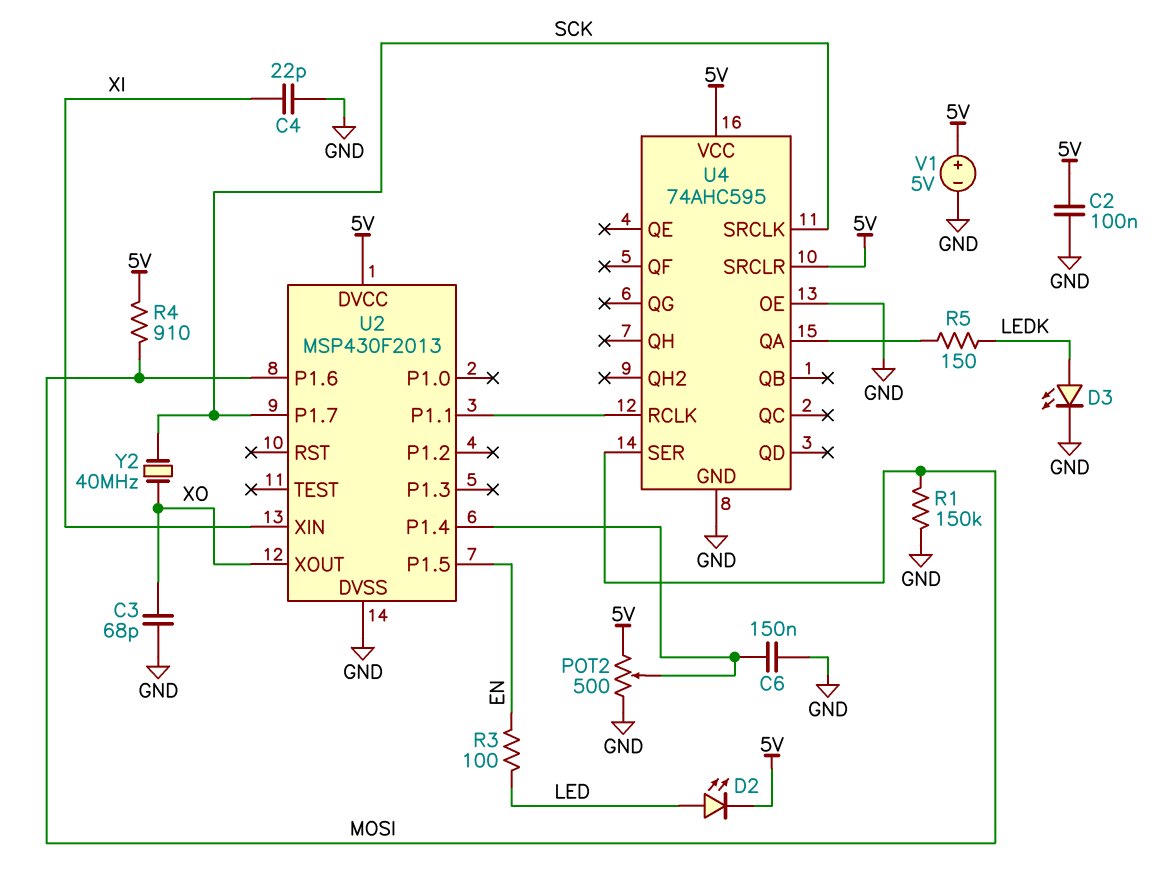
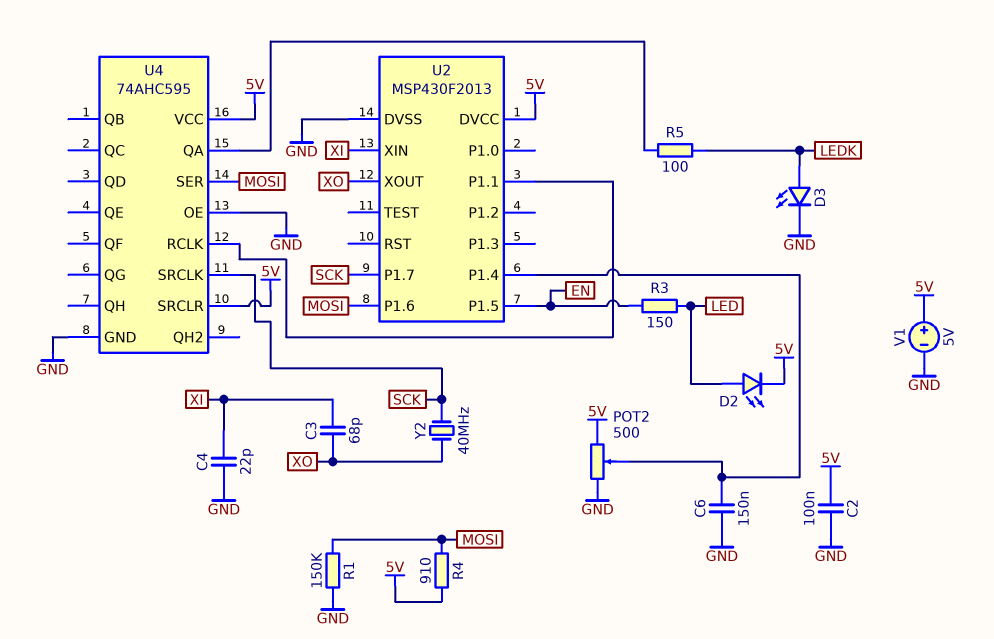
C3: 68pF (GND, XO) -> 68pF (XI, XO)
R3: 100 (EN, LED) -> 150 (EN, LED)
R5: 150 (LEDK, U4/QA) -> 100 (LEDK, U4/QA)

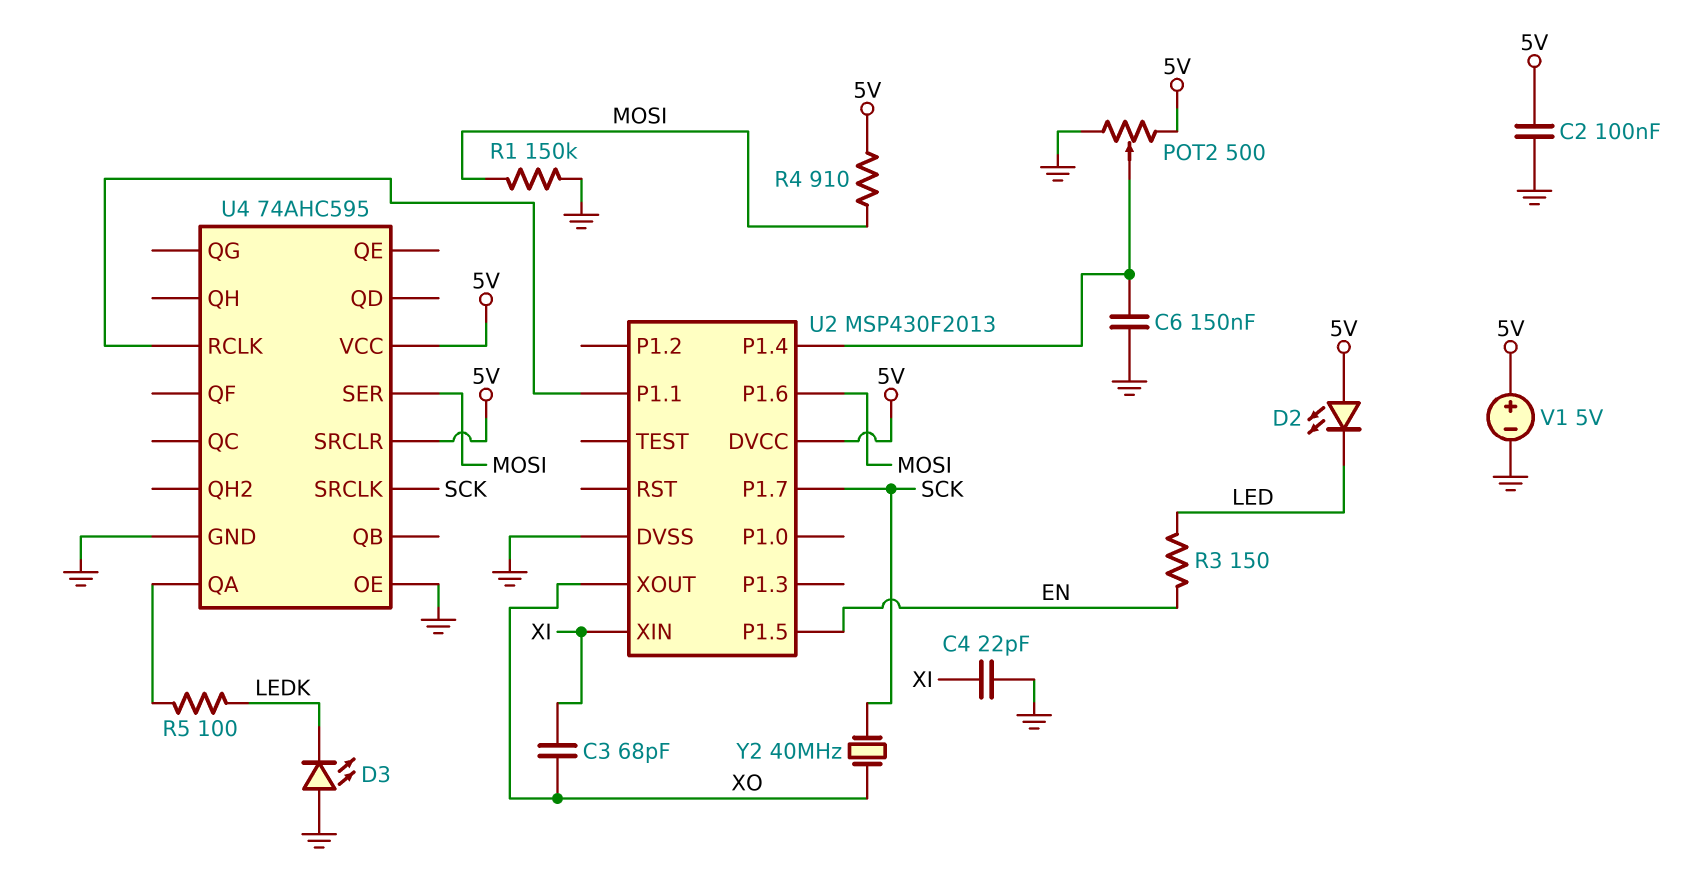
D2: LED (A LED, K 5V) -> LED (A 5V, K LED)
D3: LED (A LEDK, K GND) -> LED (A GND, K LEDK)

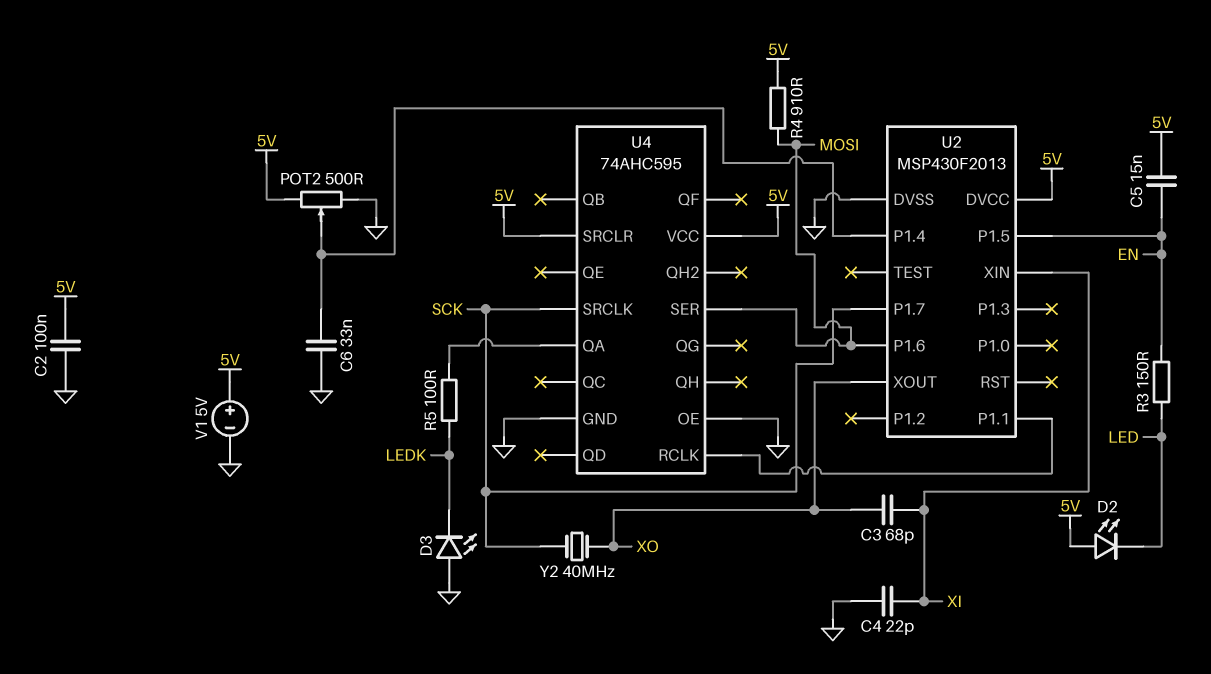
C5: none -> 15nF (5V, EN)
C6: 150nF (GND, U2/P1.4) -> 33nF (GND, U2/P1.4)
R1: 150k (GND, MOSI) -> none

